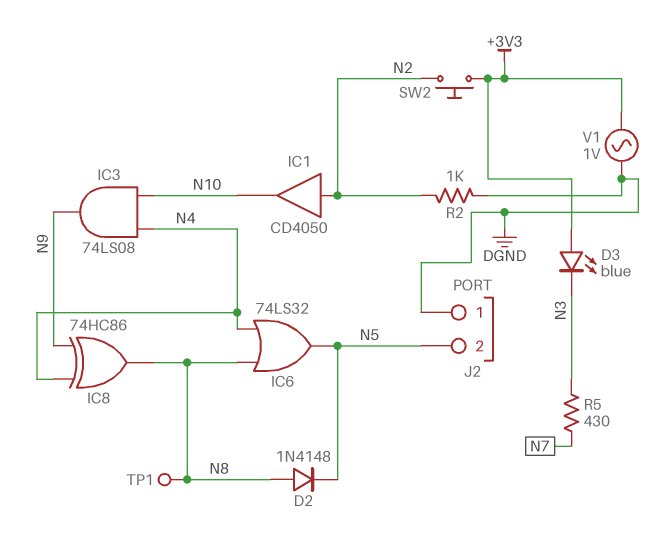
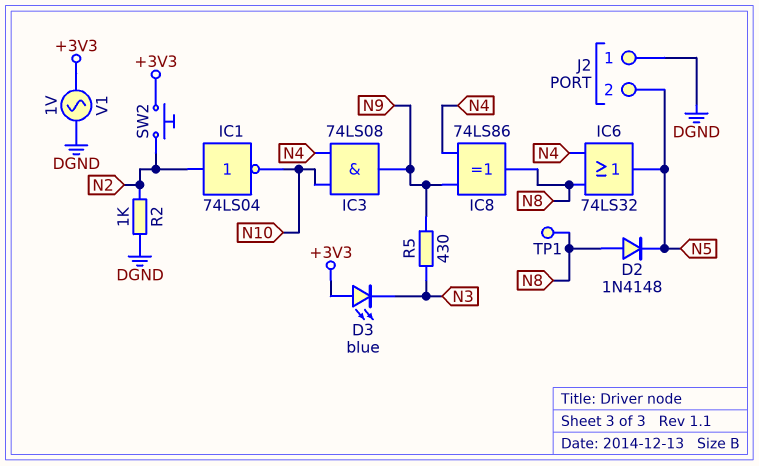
IC1: buffer CD4050 (in N2, out N10) -> NOT 74LS04 (in N2, out N10)
IC8: XOR 74HC86 (in N4, in N9, out N8) -> XOR 74LS86 (in N4, in N9, out N8)
R5: 430 (N3, N7) -> 430 (N3, N9)

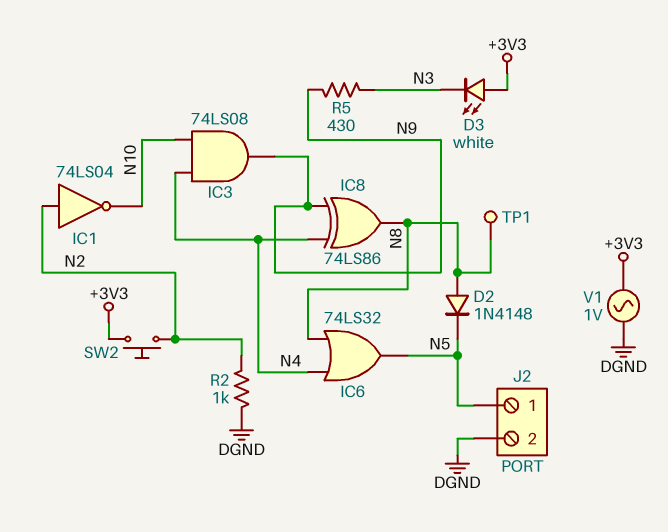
D3: LED blue (A +3V3, K N3) -> LED white (A +3V3, K N3)
J2 pin 1: DGND -> N5
J2 pin 2: N5 -> DGND

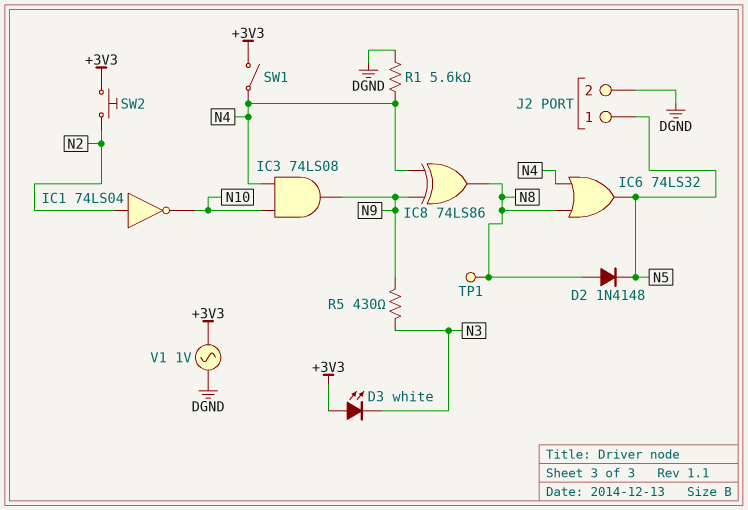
R1: none -> 5.6k (DGND, N4)
R2: 1k (DGND, N2) -> none
SW1: none -> switch (+3V3, N4)

